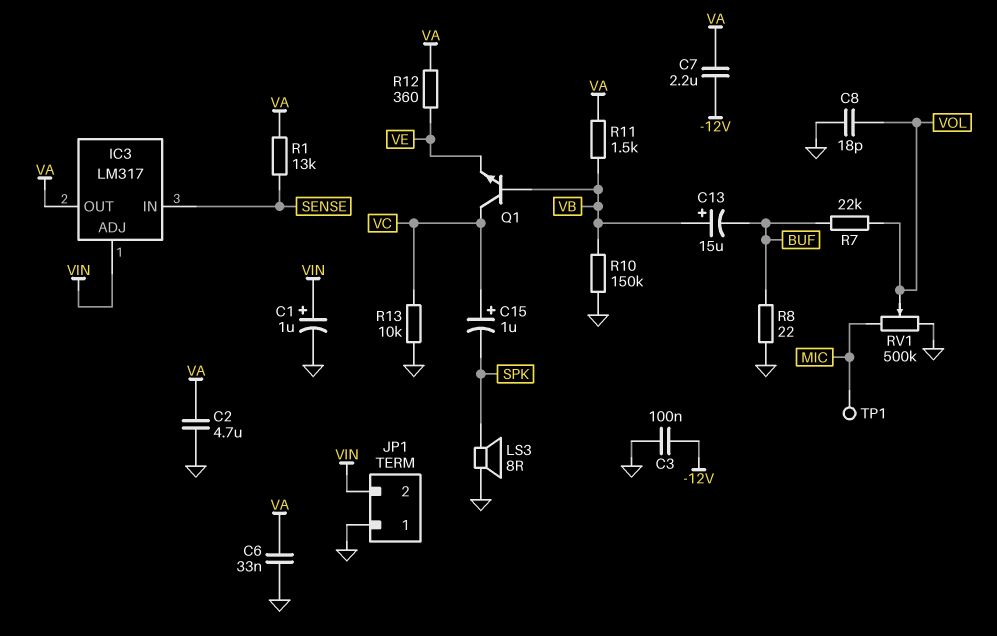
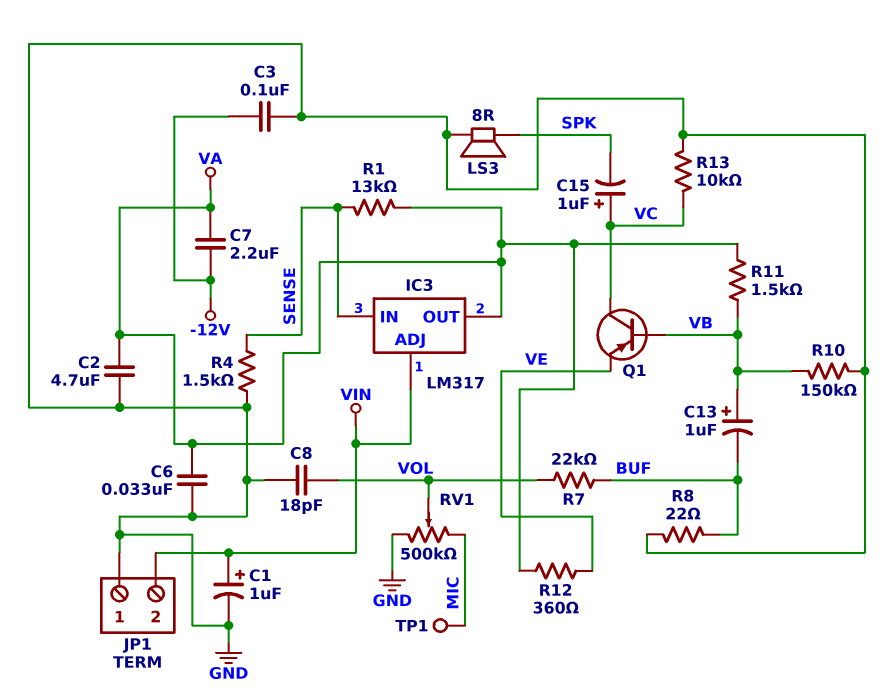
C13: 15uF (plus VB, minus BUF) -> 1uF (plus VB, minus BUF)
Q1: NPN (B VB, C VC, E VE) -> PNP (B VB, C VC, E VE)
R4: none -> 1.5k (GND, SENSE)

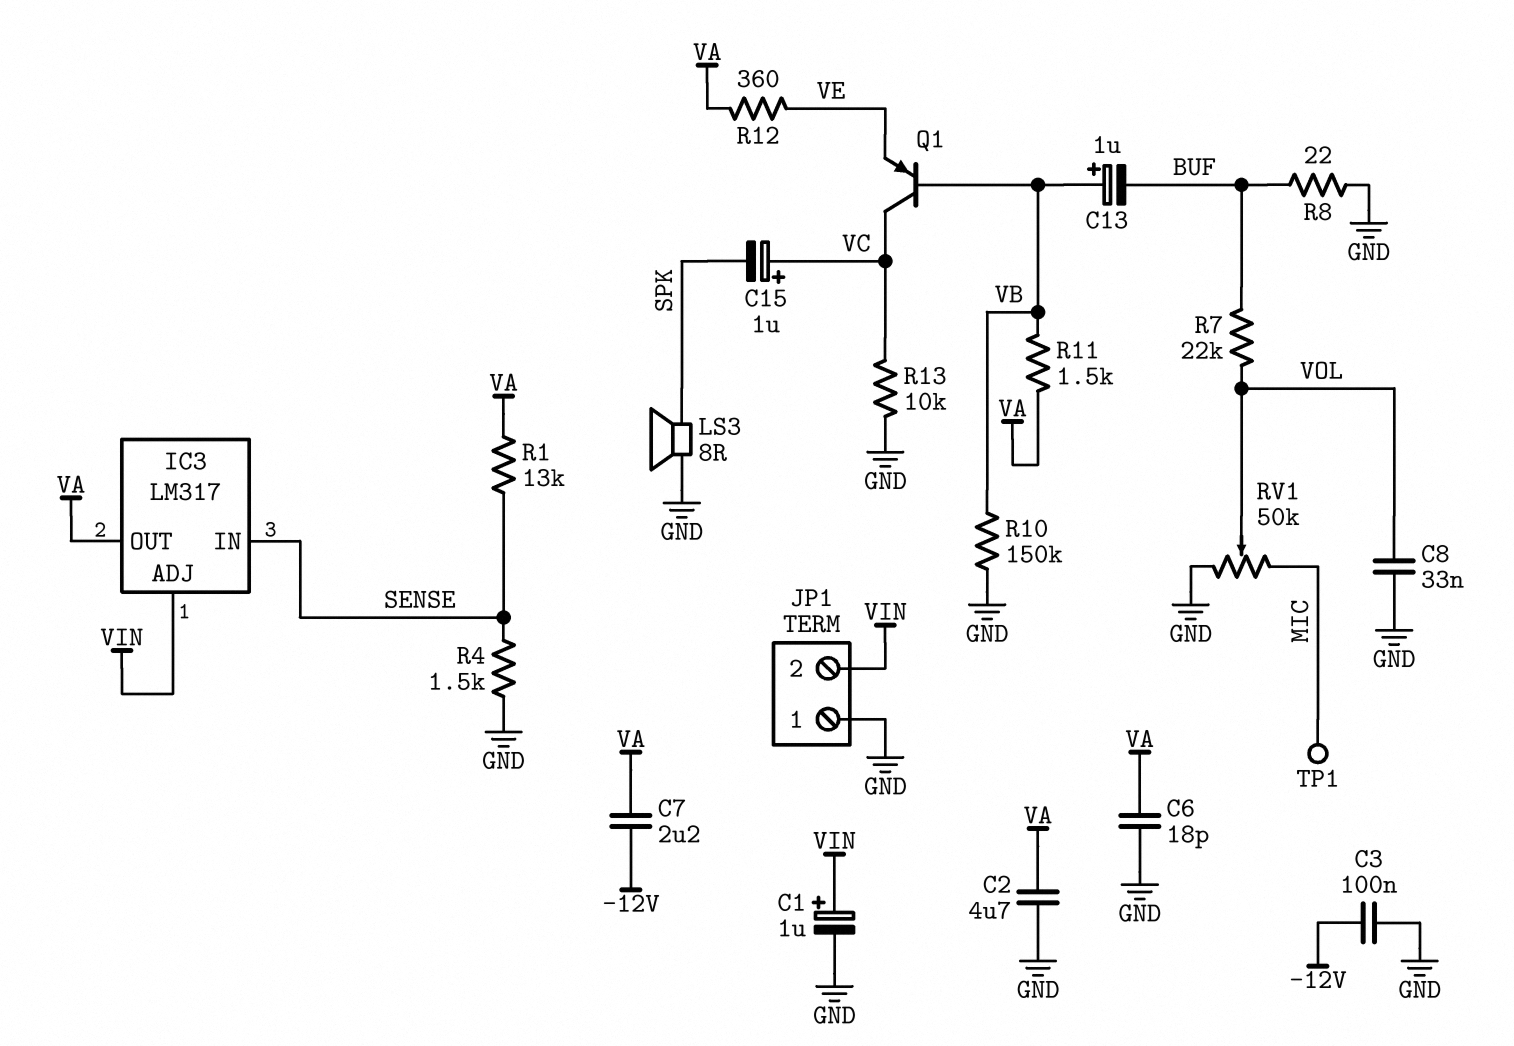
C6: 33nF (GND, VA) -> 18pF (GND, VA)
C8: 18pF (GND, VOL) -> 33nF (GND, VOL)
RV1: 500k (GND, MIC, wiper VOL) -> 50k (GND, MIC, wiper VOL)

